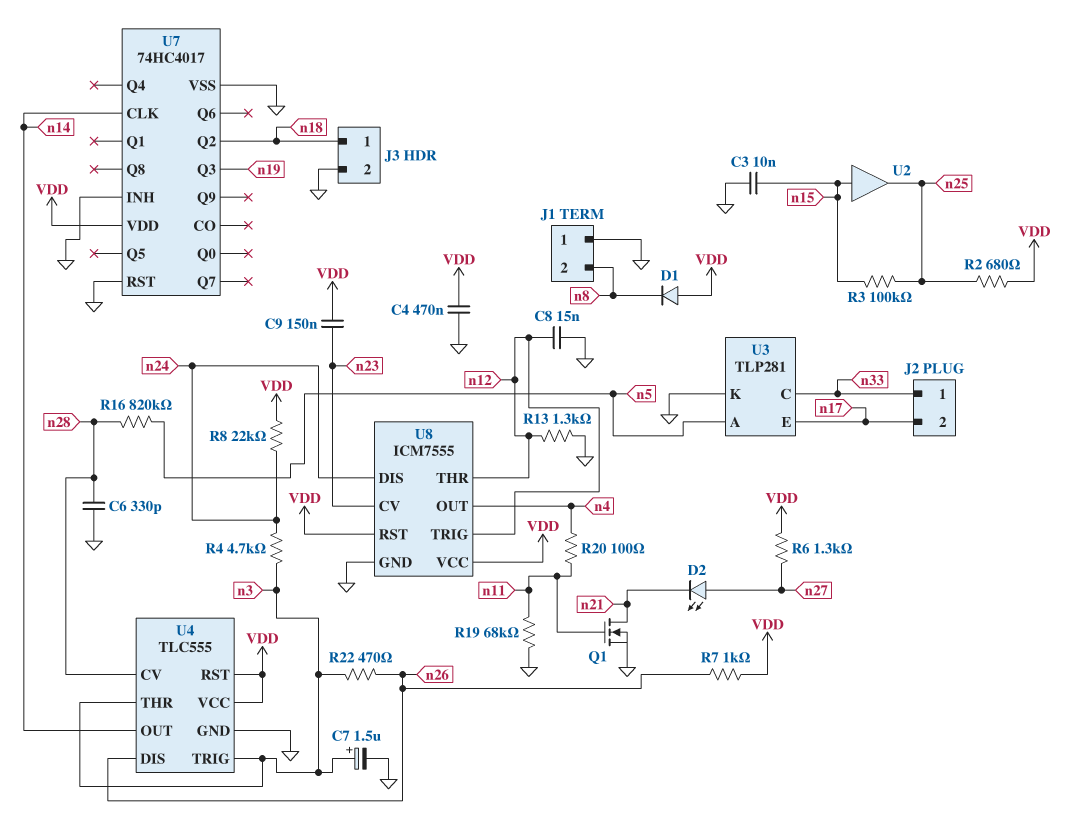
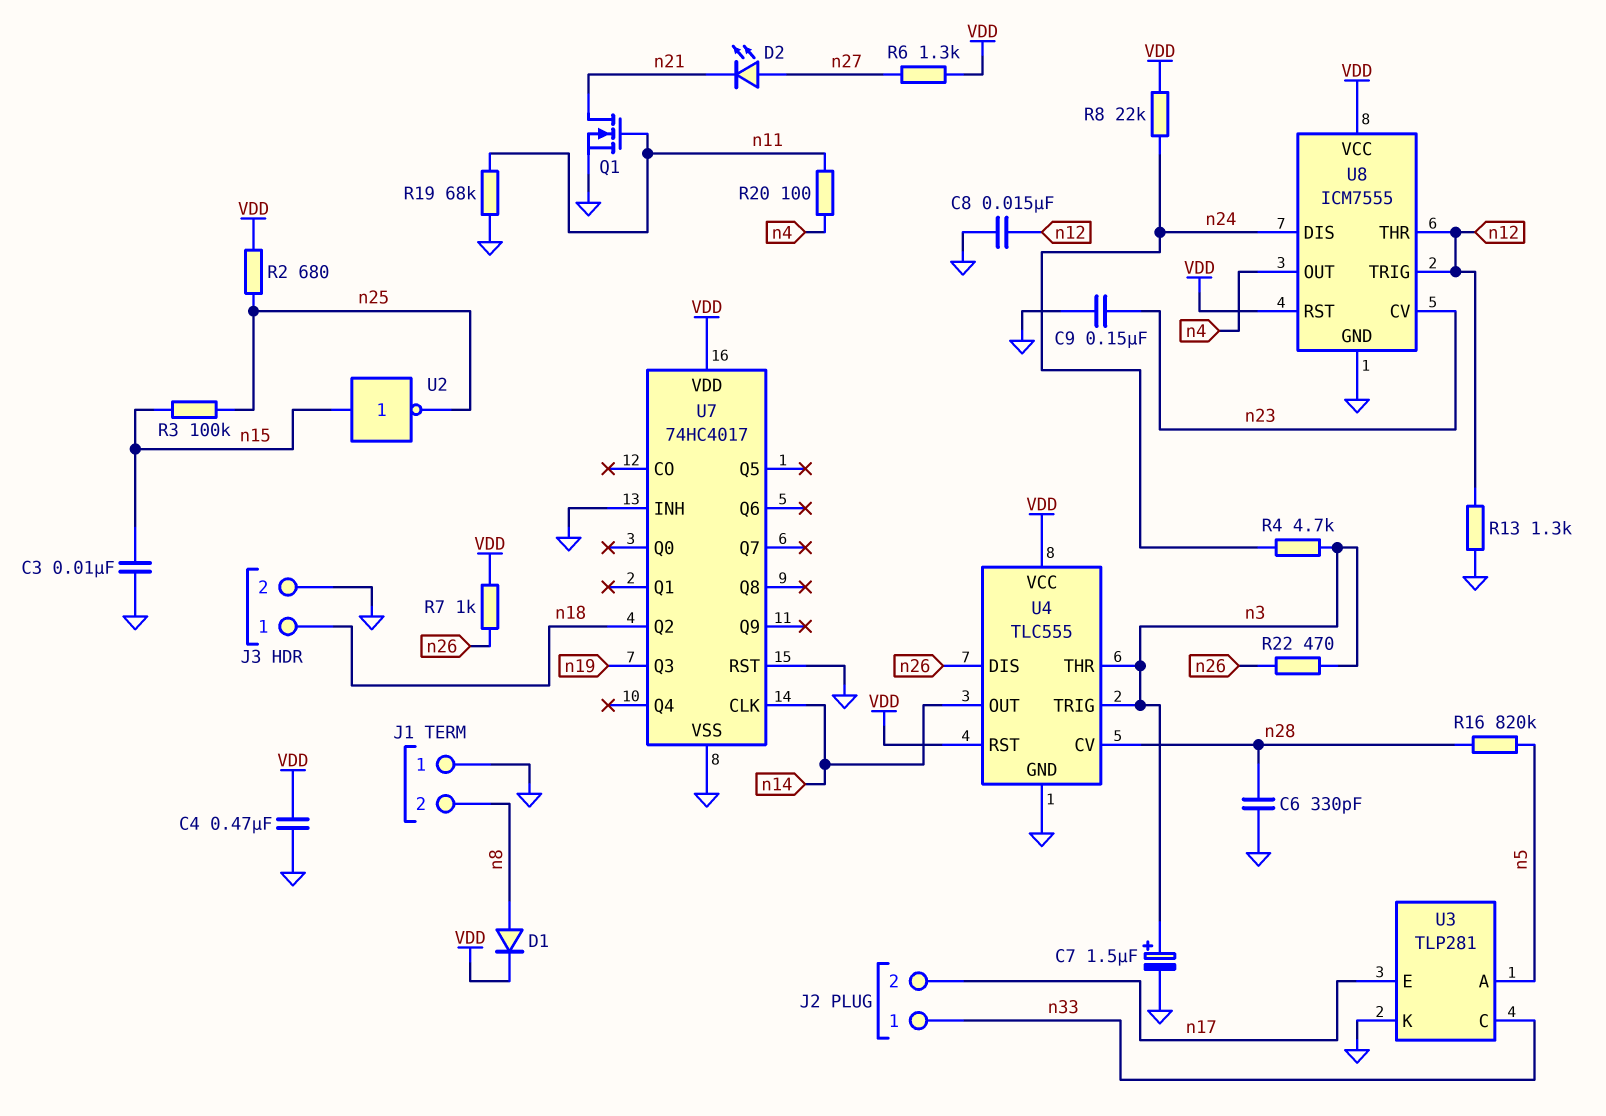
C9: 150nF (VDD, n23) -> 150nF (GND, n23)
D1: diode (A VDD, K n8) -> diode (A n8, K VDD)
U2: buffer (in n15, out n25) -> NOT (in n15, out n25)

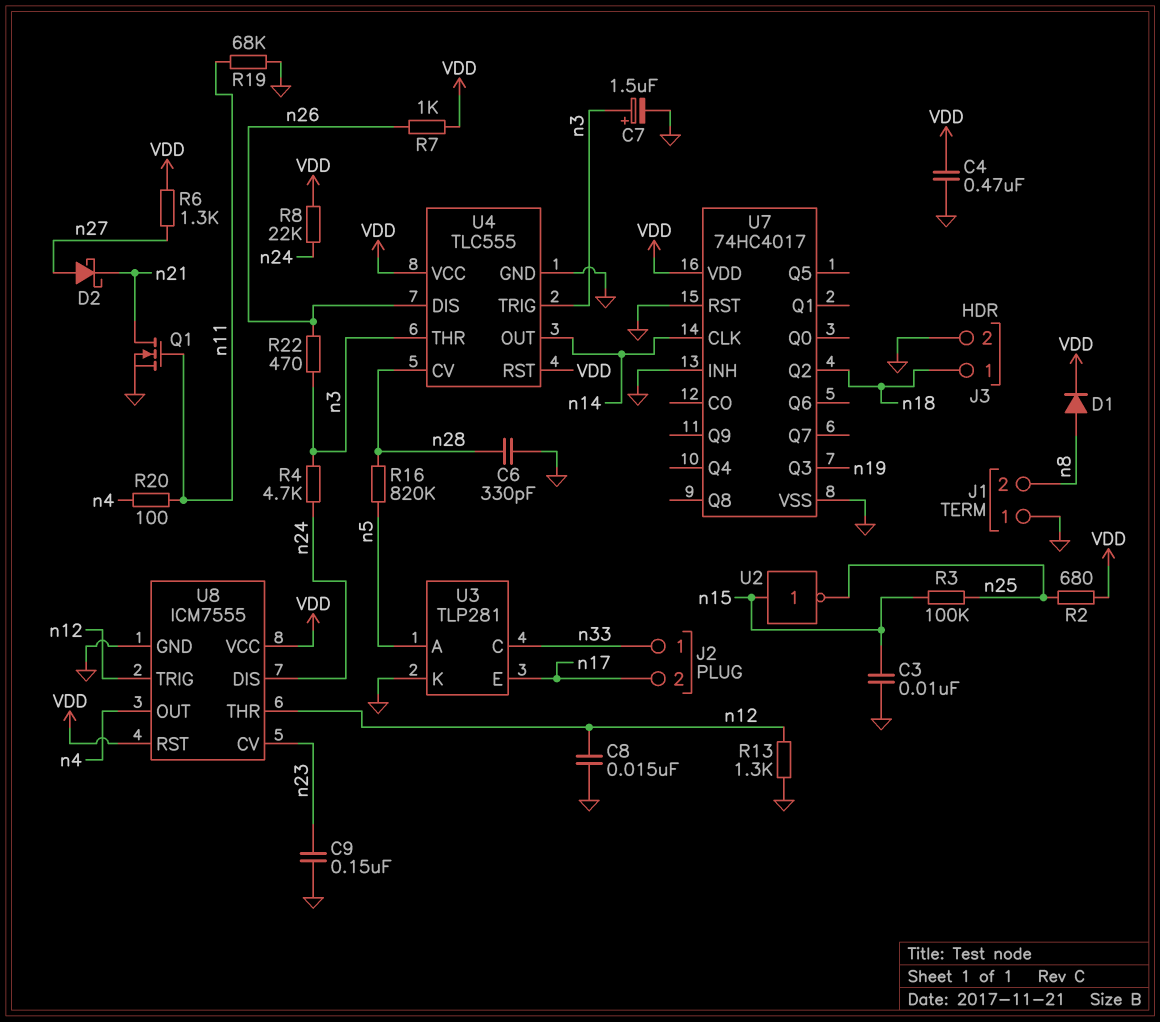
D2: LED (A n27, K n21) -> schottky (A n27, K n21)

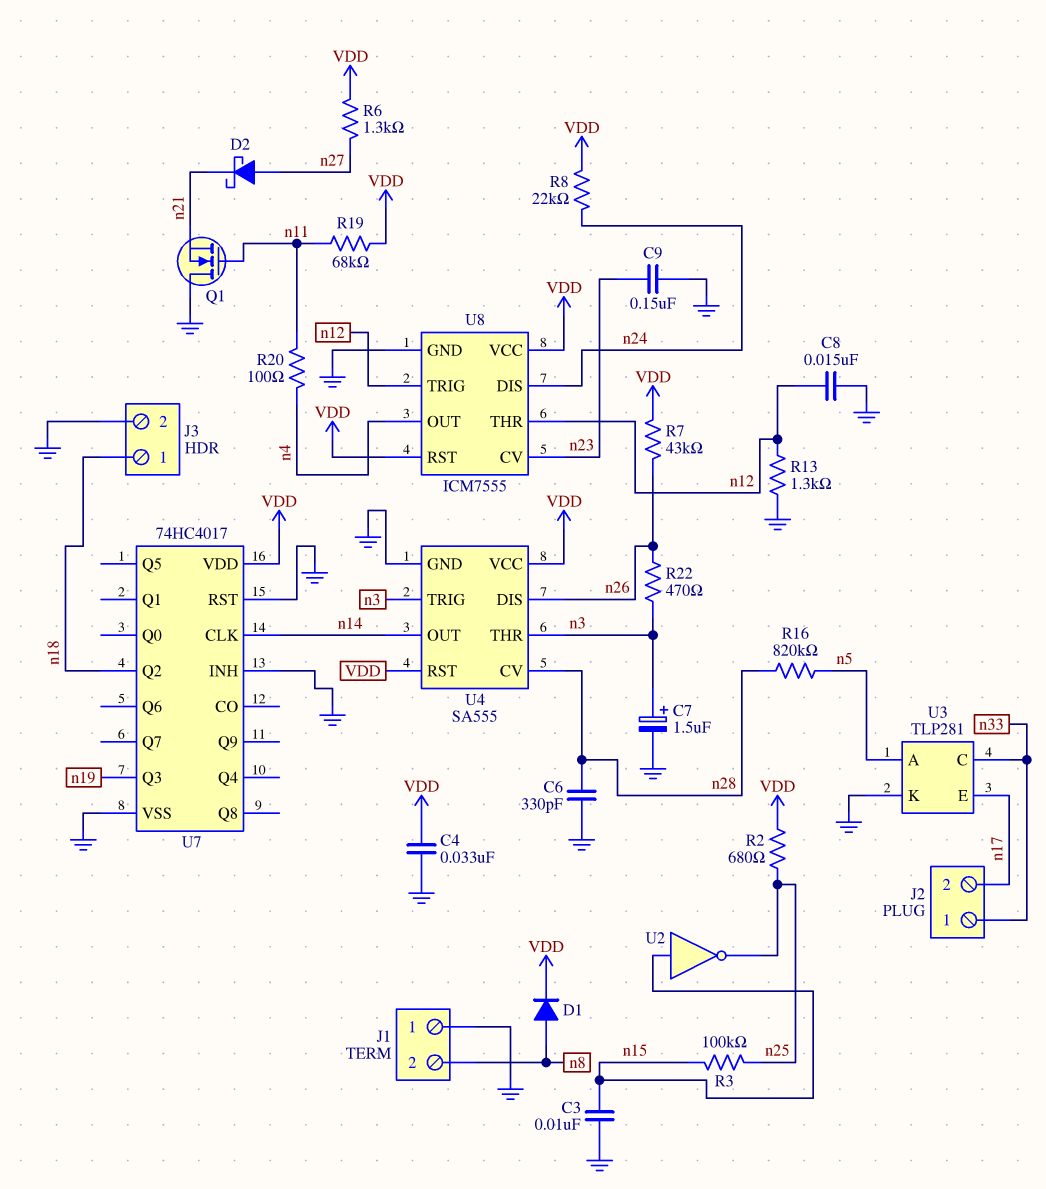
C4: 470nF (GND, VDD) -> 33nF (GND, VDD)
Q1: NMOS (G n11, D n21, S GND) -> NMOS (G n11, D GND, S n21)
R4: 4.7k (n3, n24) -> none
R7: 1k (VDD, n26) -> 43k (VDD, n26)
R19: 68k (GND, n11) -> 68k (VDD, n11)
U4: TLC555 -> SA555

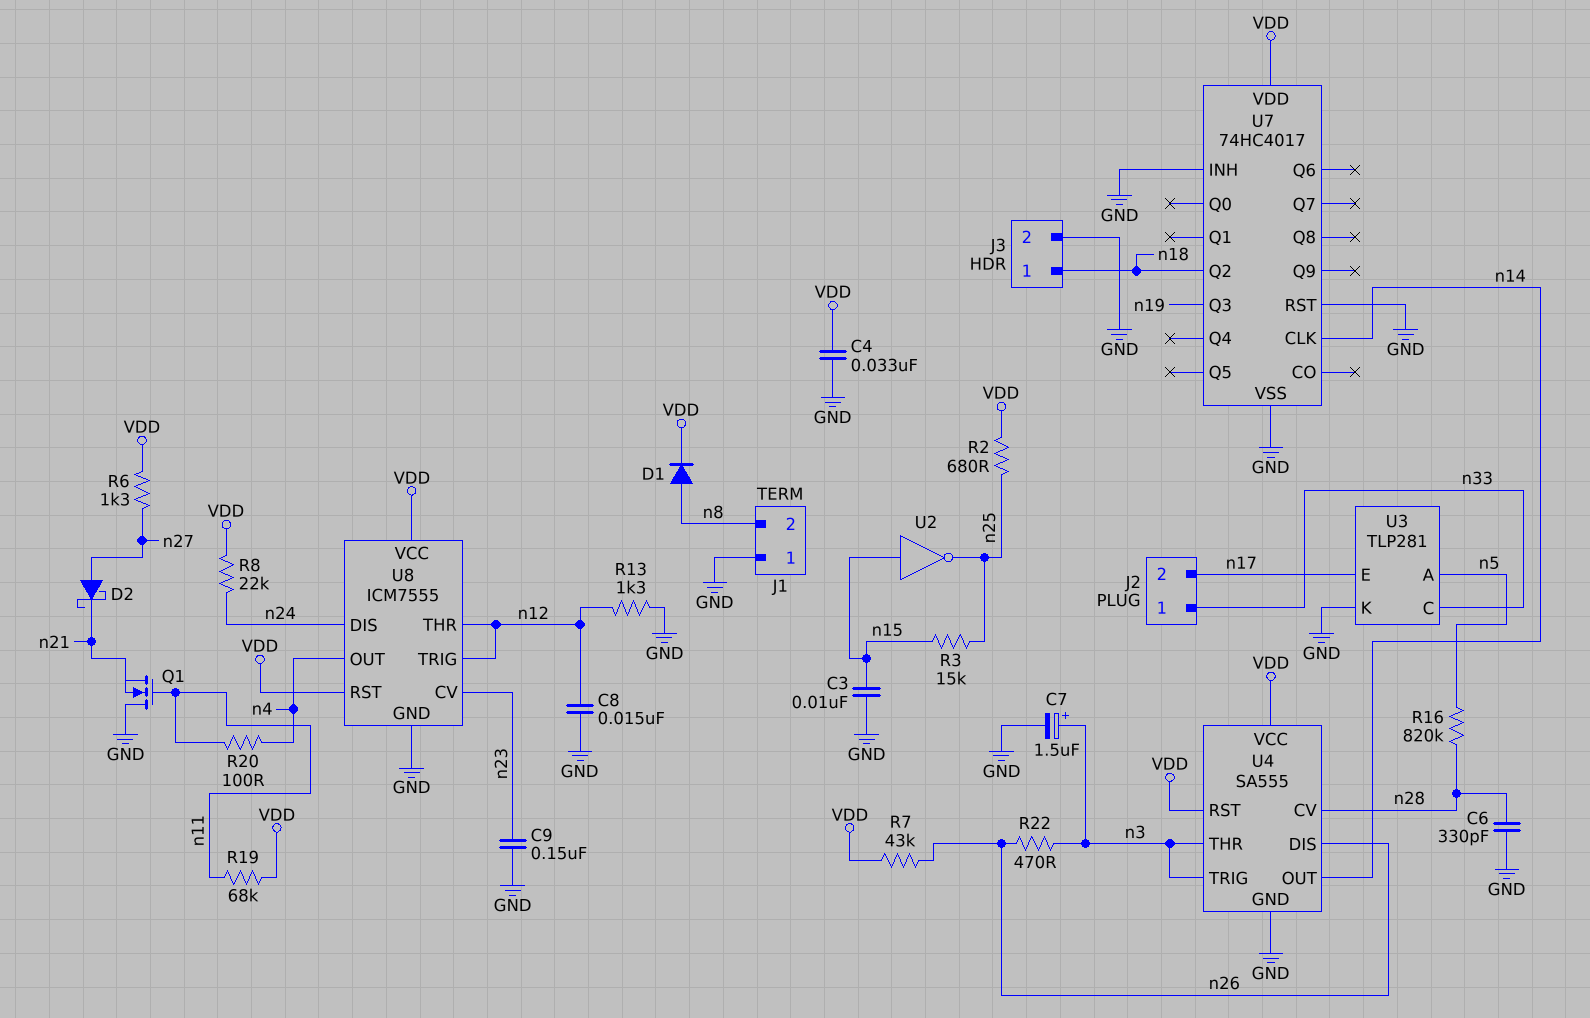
R3: 100k (n15, n25) -> 15k (n15, n25)

